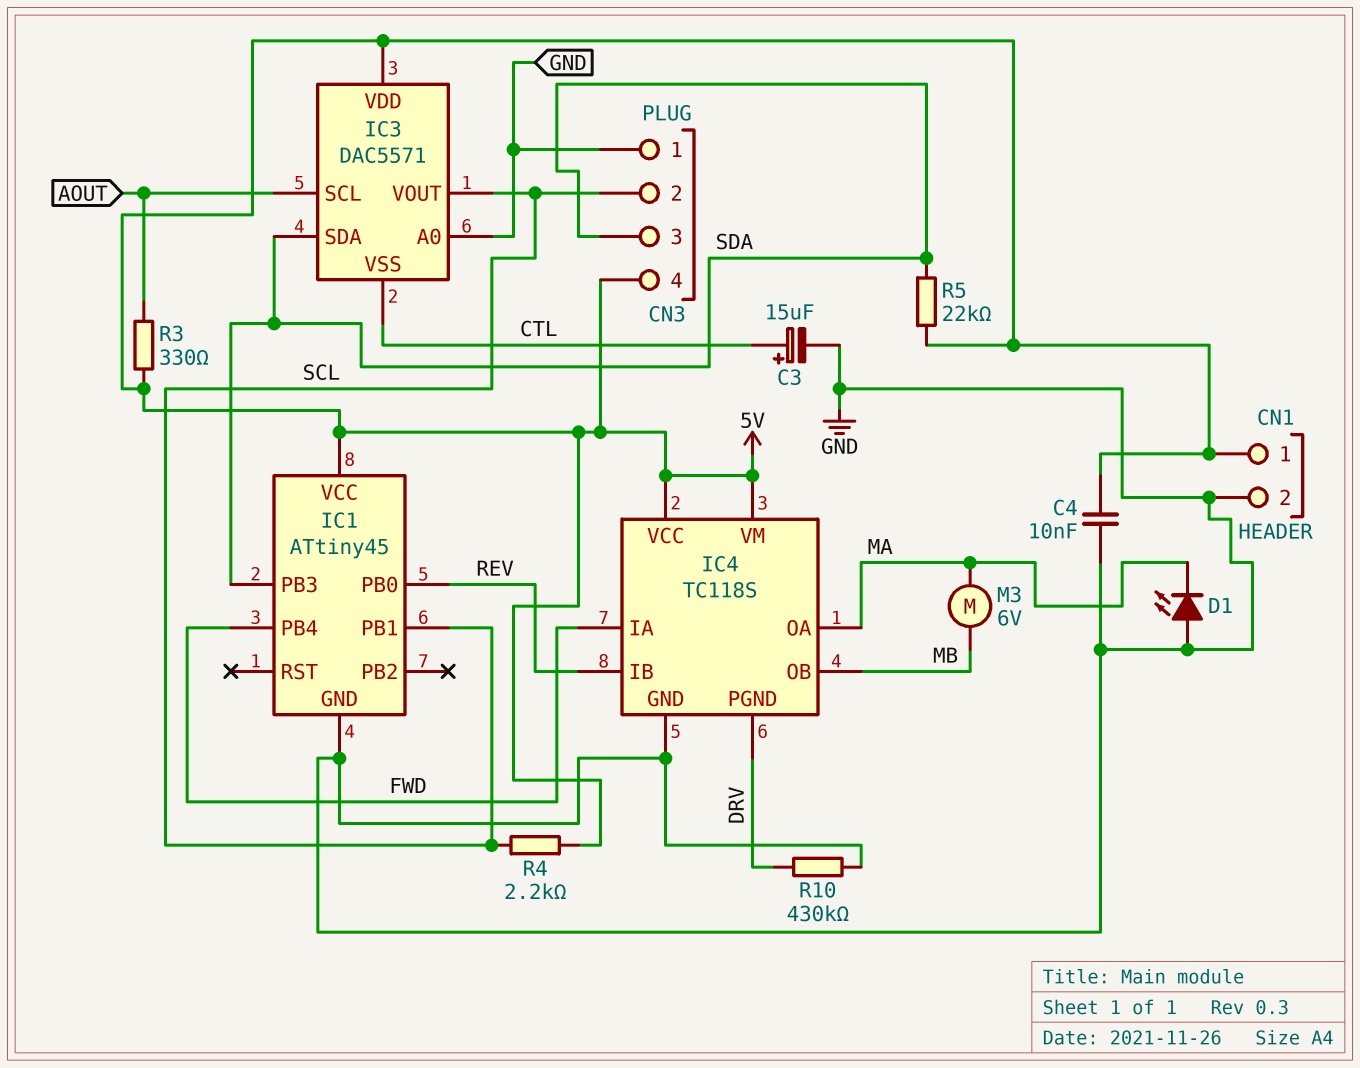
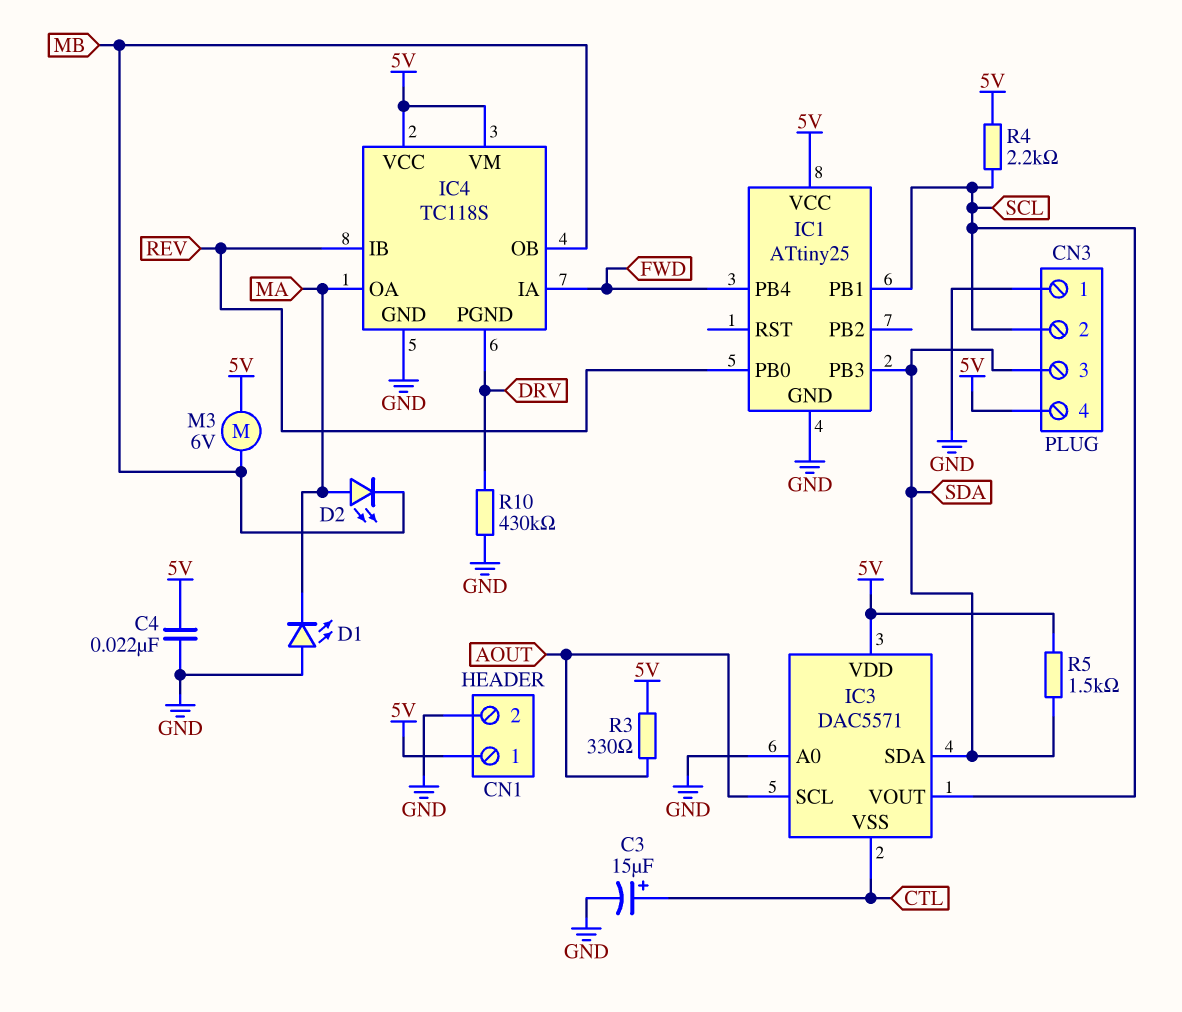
C4: 10nF (5V, GND) -> 22nF (5V, GND)
D2: none -> LED (A MA, K MB)
IC1: ATtiny45 -> ATtiny25
M3: motor 6V (MA, MB) -> motor 6V (5V, MB)
R5: 22k (5V, SDA) -> 1.5k (5V, SDA)

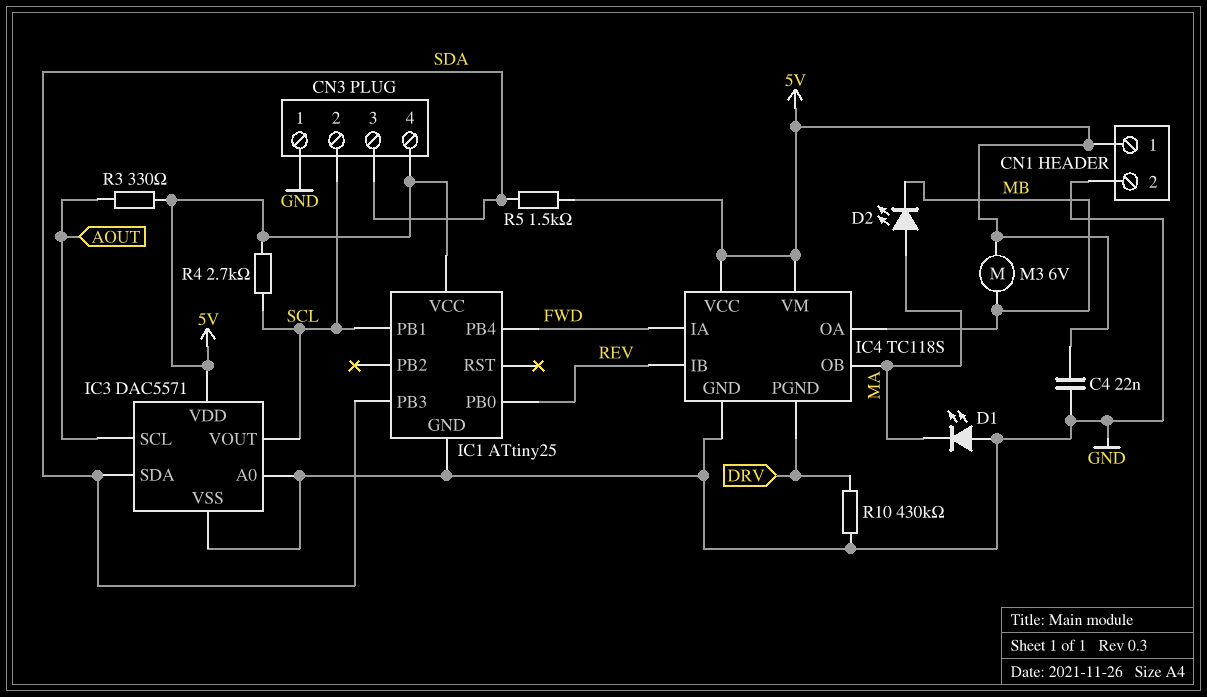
C3: 15uF (plus CTL, minus GND) -> none
IC3 pin VSS: CTL -> GND
IC4 pin OA: MA -> MB
IC4 pin OB: MB -> MA
R4: 2.2k (5V, SCL) -> 2.7k (5V, SCL)

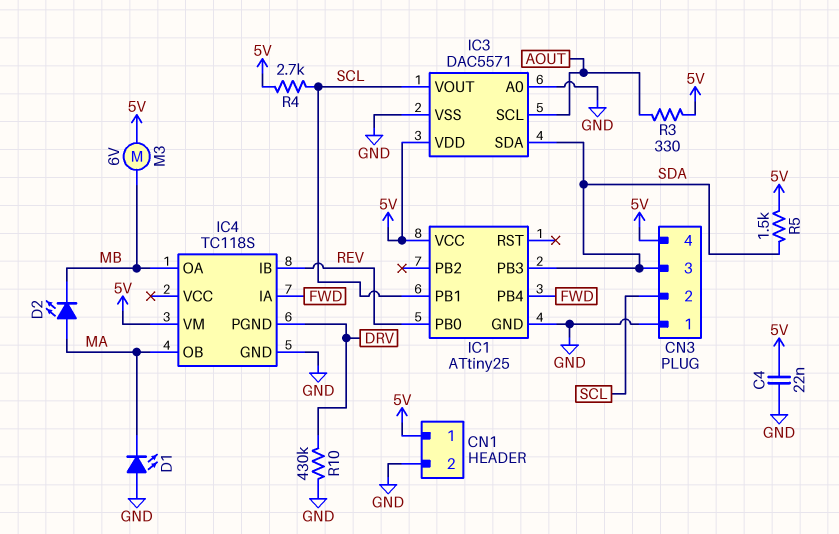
IC4 pin VCC: 5V -> none

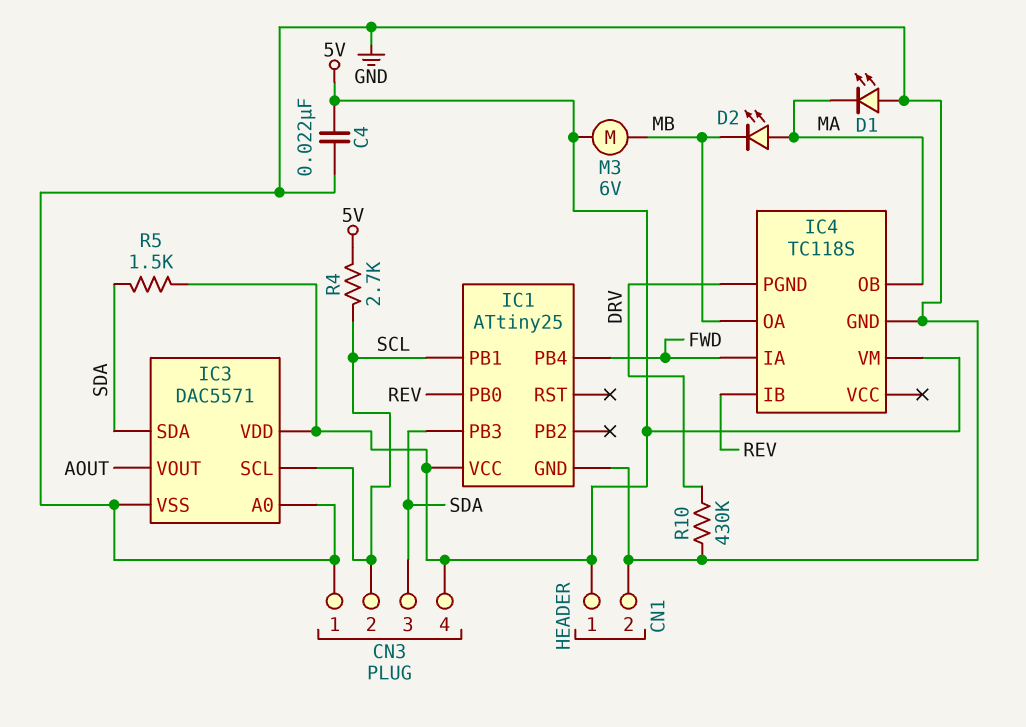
IC3 pin SCL: AOUT -> SCL
IC3 pin VOUT: SCL -> AOUT
R3: 330 (5V, AOUT) -> none

